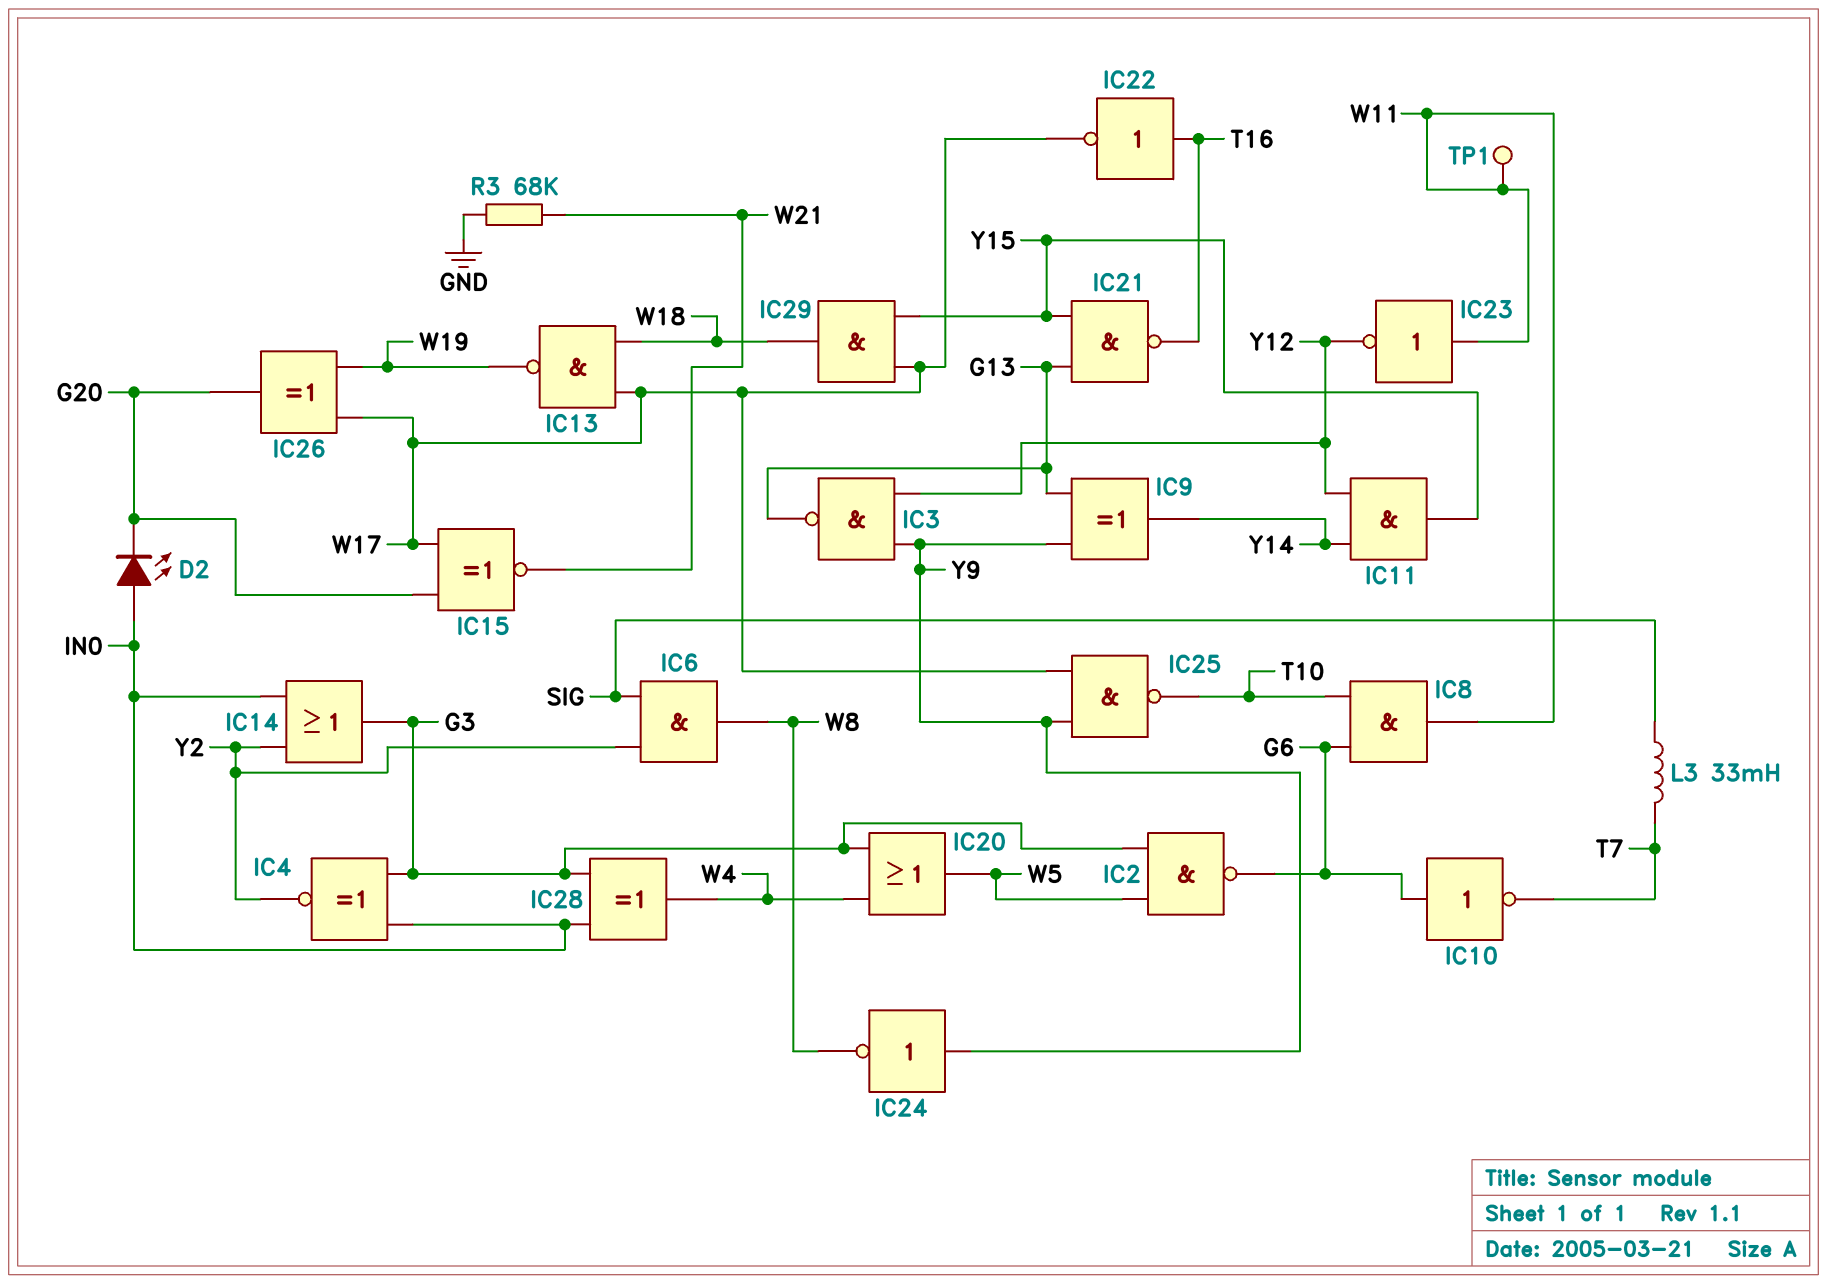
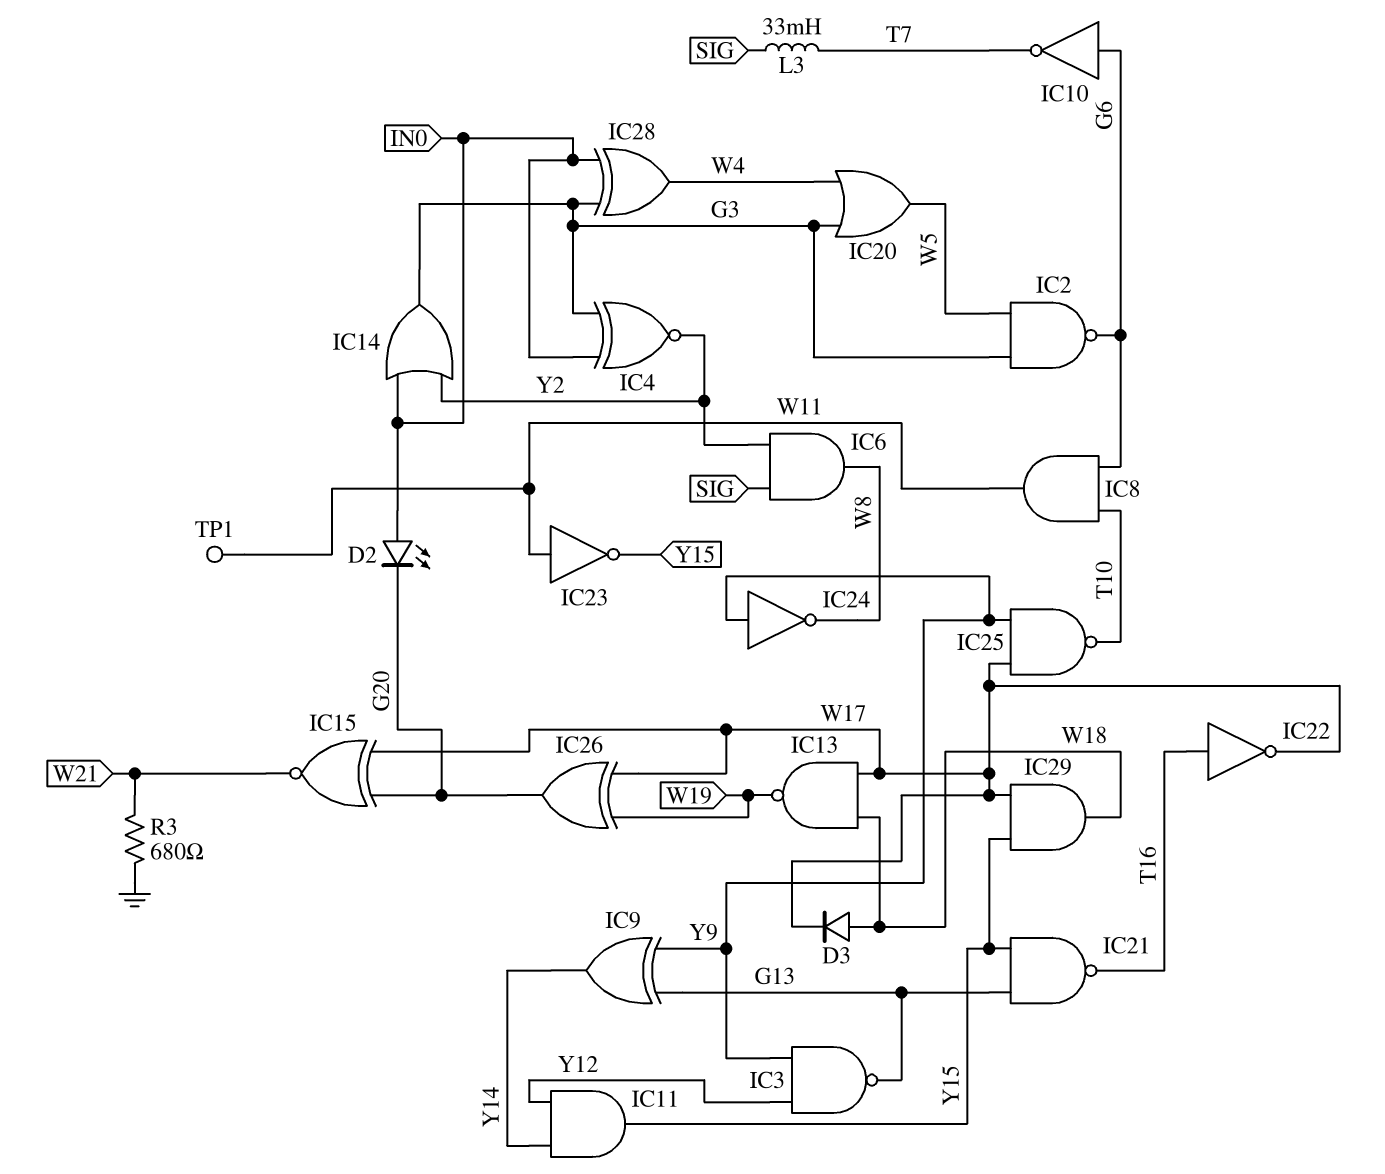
D3: none -> diode (A W18, K W17)
IC23: NOT (in W11, out Y12) -> NOT (in W11, out Y15)
R3: 68k (GND, W21) -> 680 (GND, W21)

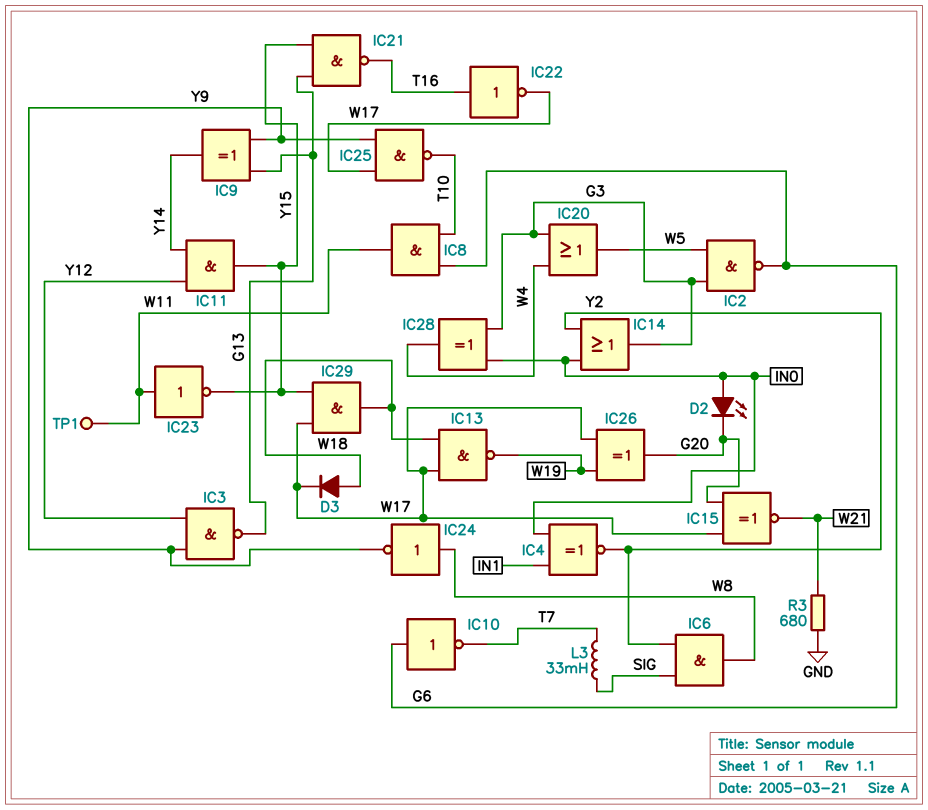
IC4: XNOR (in G3, in IN0, out Y2) -> XNOR (in IN0, in IN1, out Y2)
IC24: NOT (in Y9, out W8) -> NOT (in W8, out Y9)

